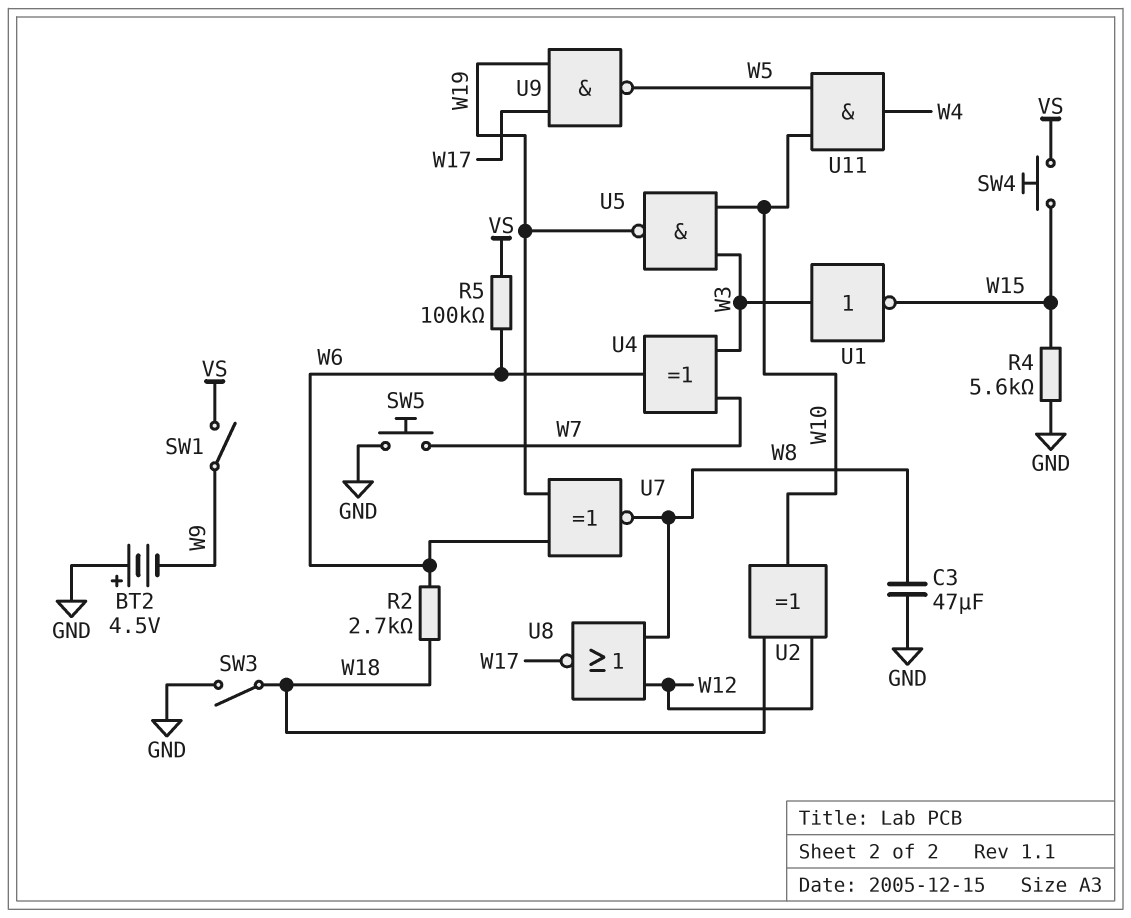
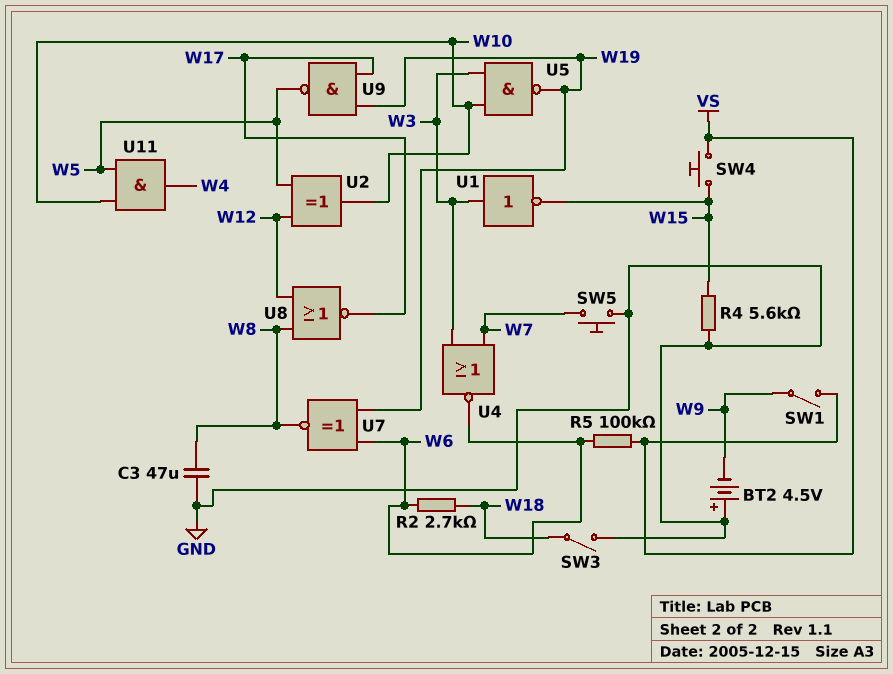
U2: XOR (in W12, in W18, out W10) -> XOR (in W5, in W12, out W10)
U4: XOR (in W3, in W7, out W6) -> NOR (in W3, in W7, out W6)

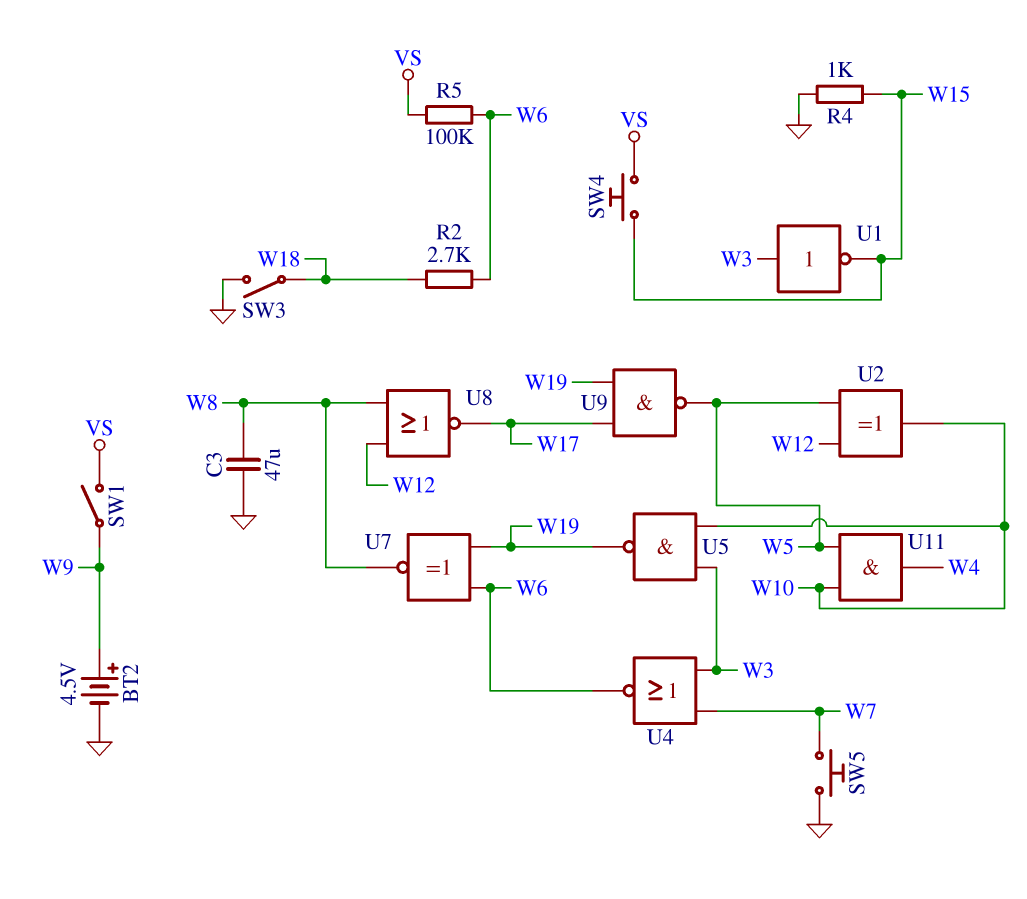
BT2: 4.5V (plus GND, minus W9) -> 4.5V (plus W9, minus GND)
R4: 5.6k (GND, W15) -> 1k (GND, W15)

